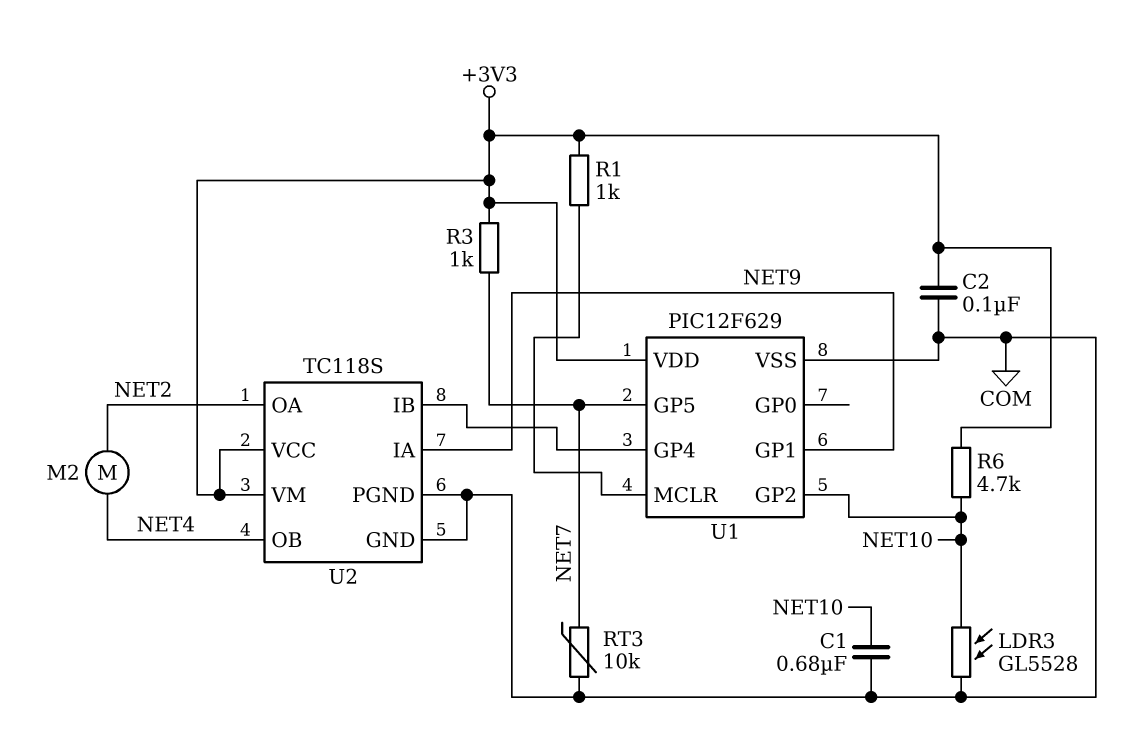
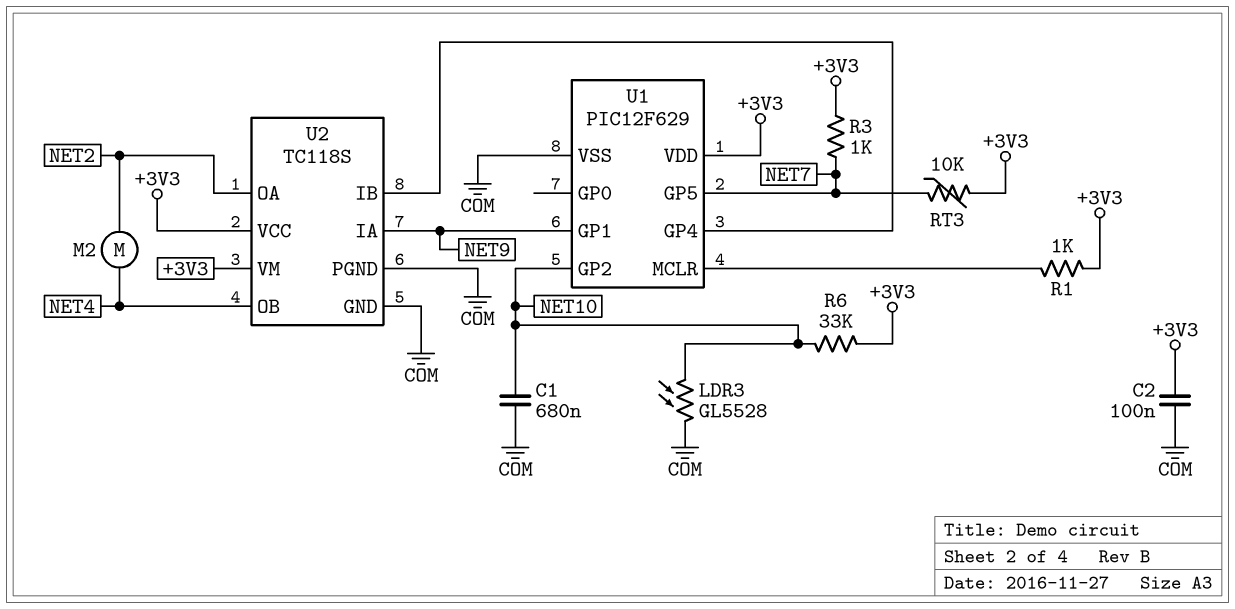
R6: 4.7k (+3V3, NET10) -> 33k (+3V3, NET10)
RT3: 10k (COM, NET7) -> 10k (+3V3, NET7)

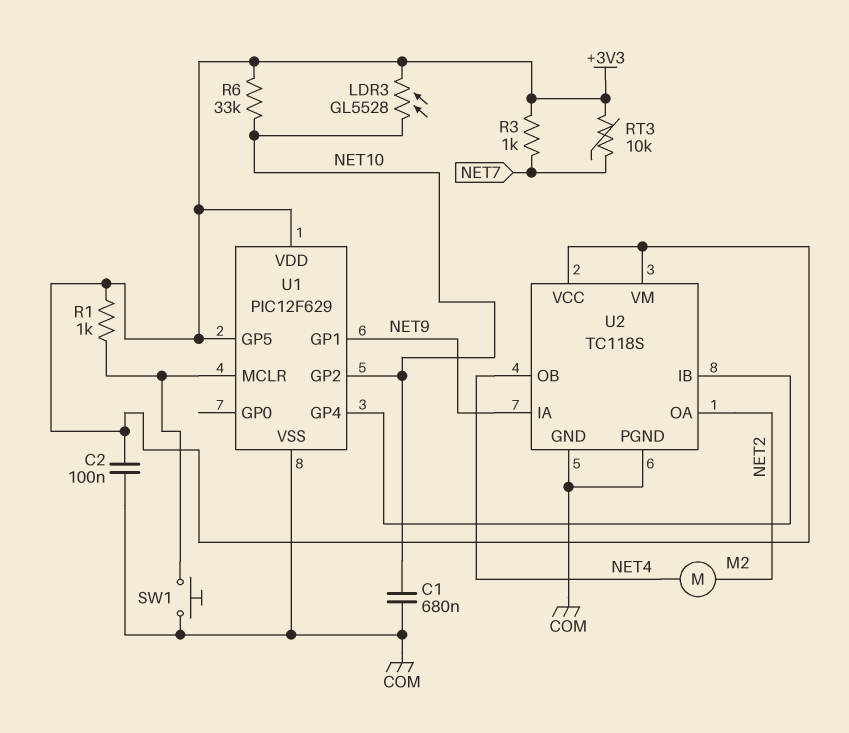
LDR3: GL5528 (COM, NET10) -> GL5528 (+3V3, NET10)
SW1: none -> button (COM, U1/MCLR)
U1 pin GP5: NET7 -> +3V3

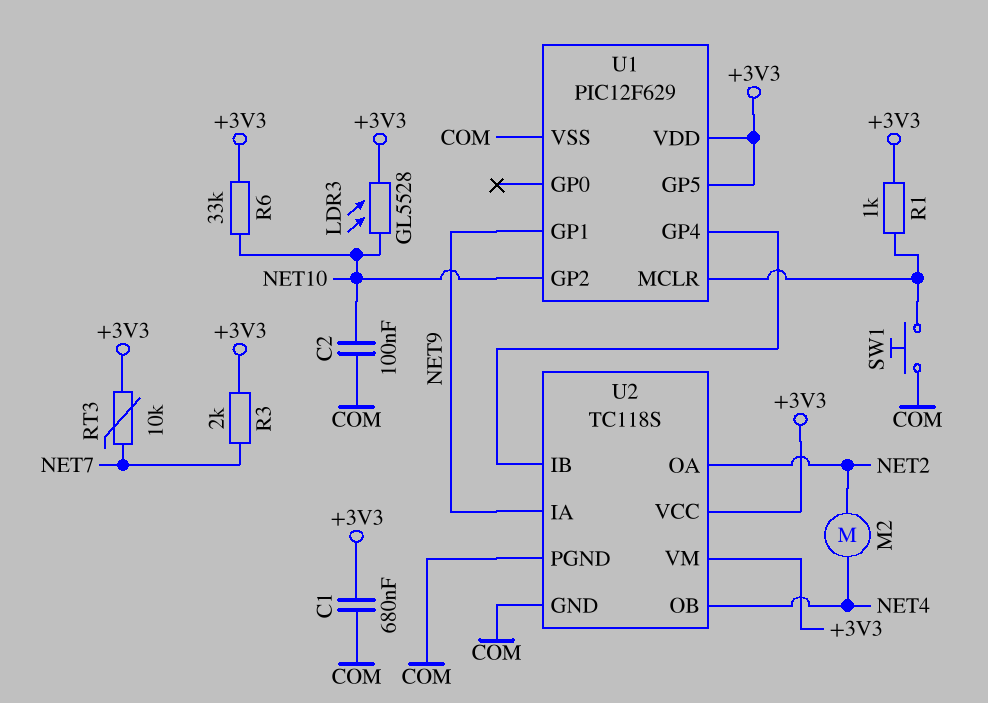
C1: 680nF (COM, NET10) -> 680nF (+3V3, COM)
C2: 100nF (+3V3, COM) -> 100nF (COM, NET10)
R3: 1k (+3V3, NET7) -> 2k (+3V3, NET7)

